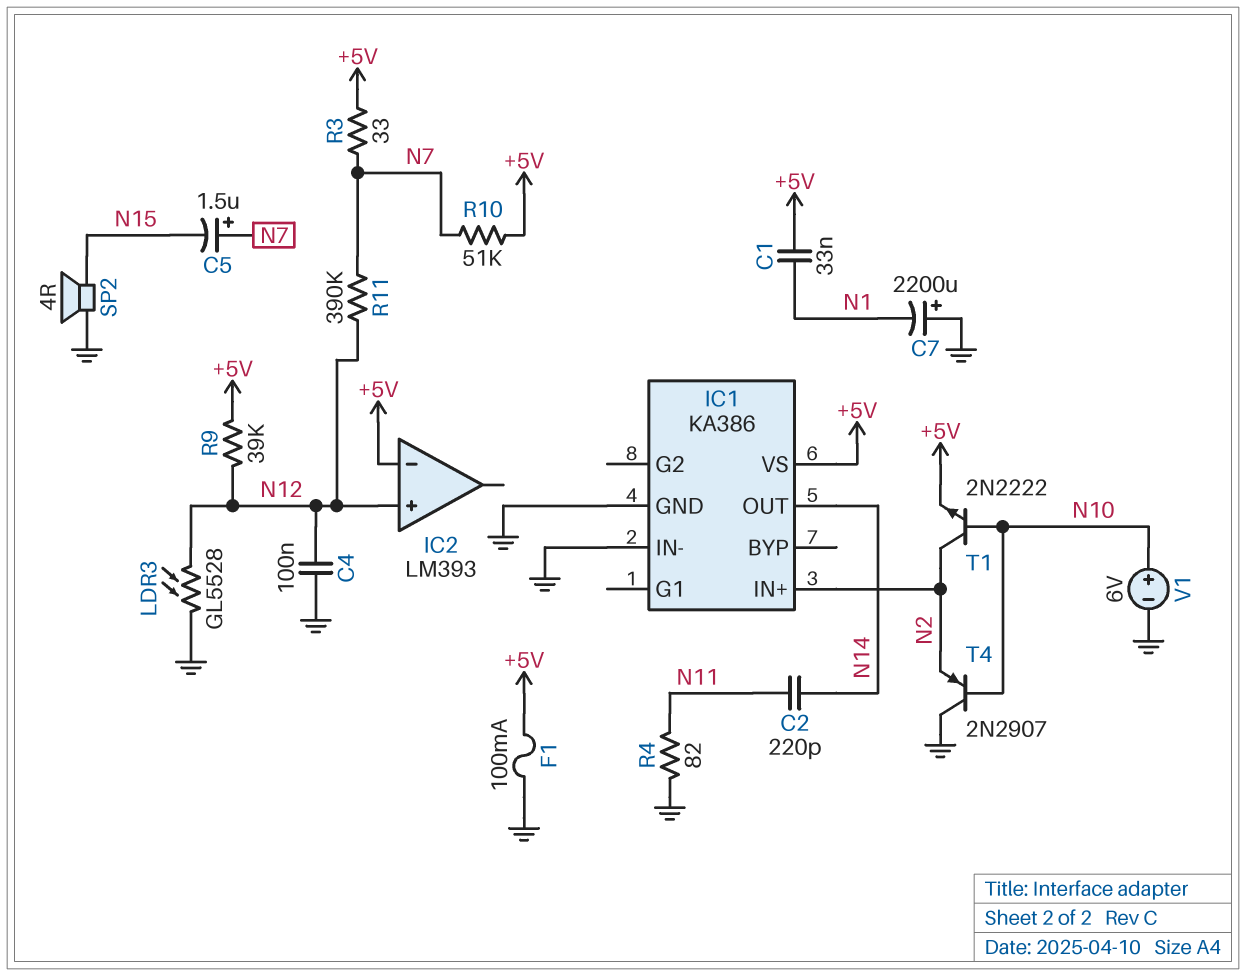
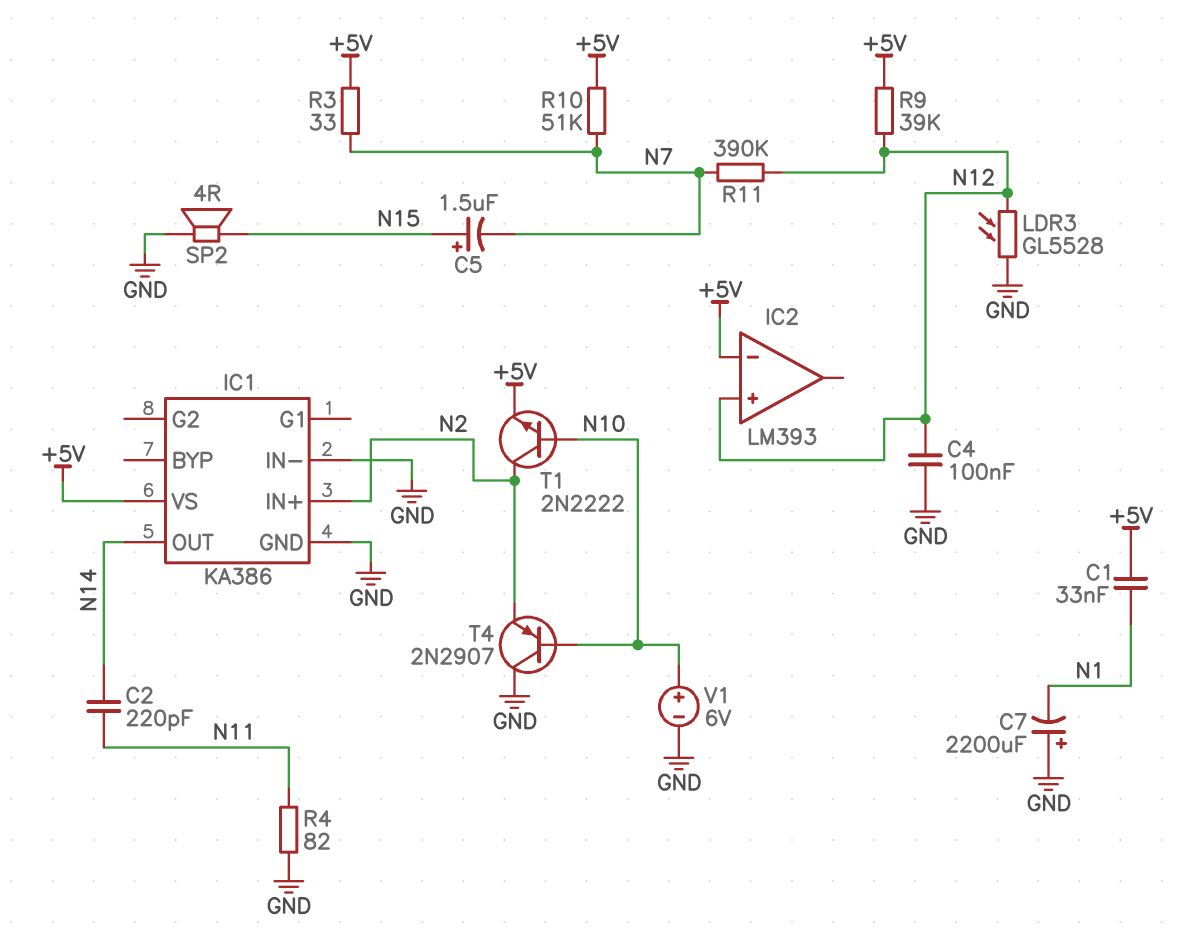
C5: 1.5uF (plus N7, minus N15) -> 1.5uF (plus N15, minus N7)
F1: 100mA (+5V, GND) -> none

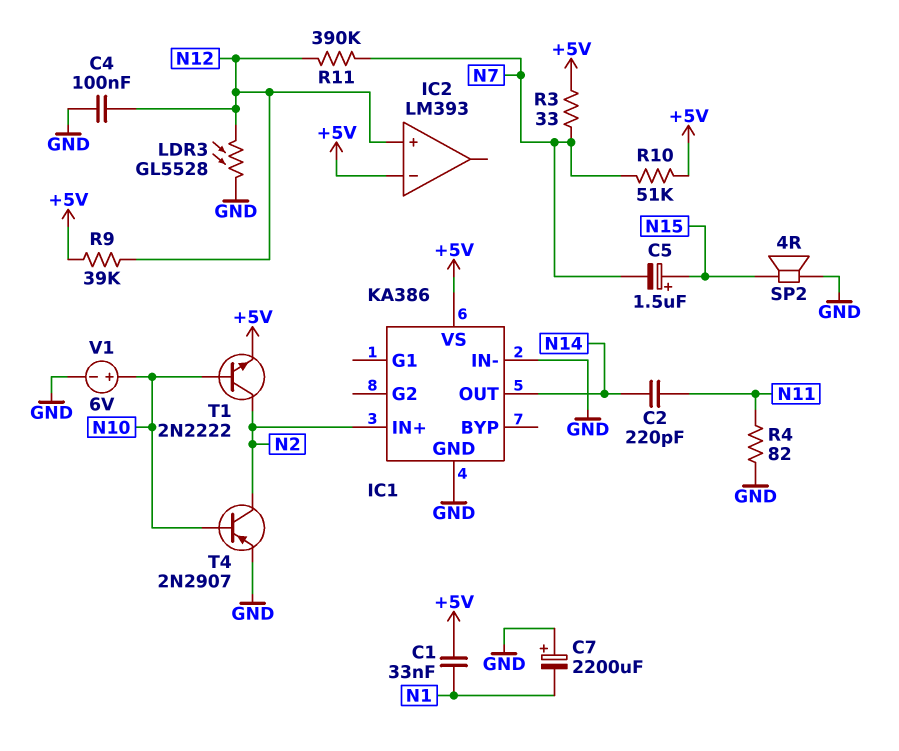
T4: PNP 2N2907 (B N10, C GND, E N2) -> PNP 2N2907 (B N10, C N2, E GND)

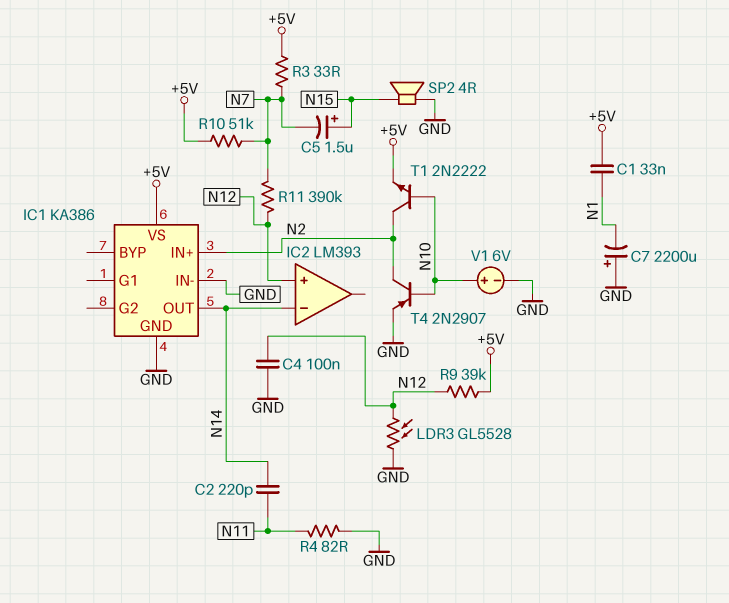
IC2 pin in-: +5V -> N14

